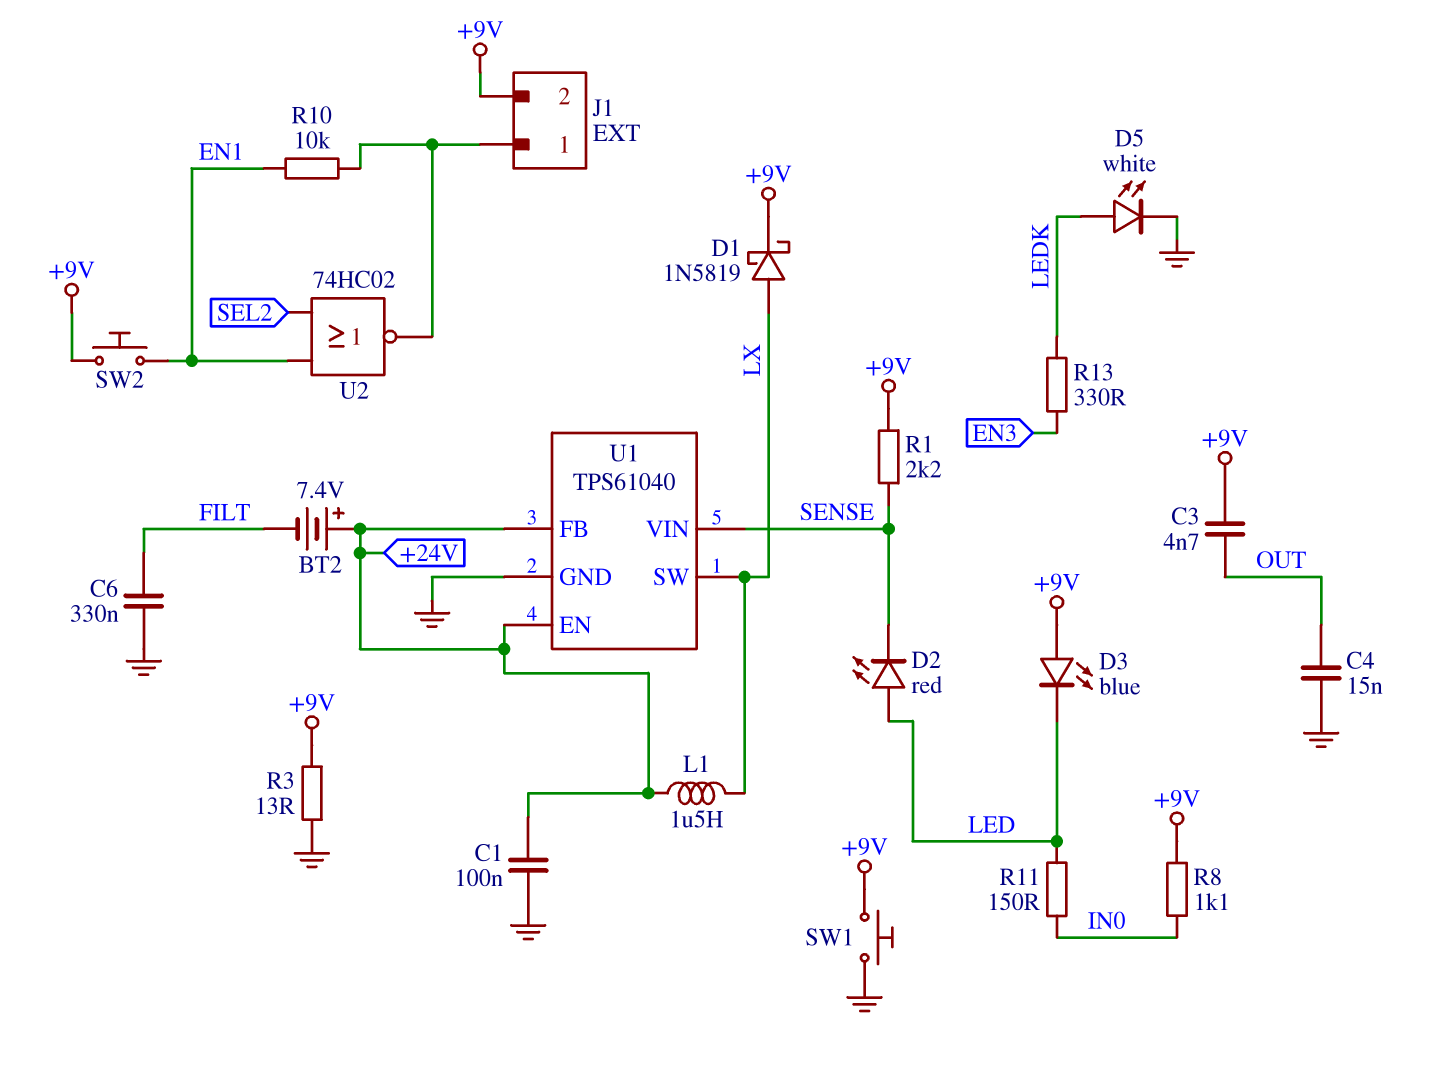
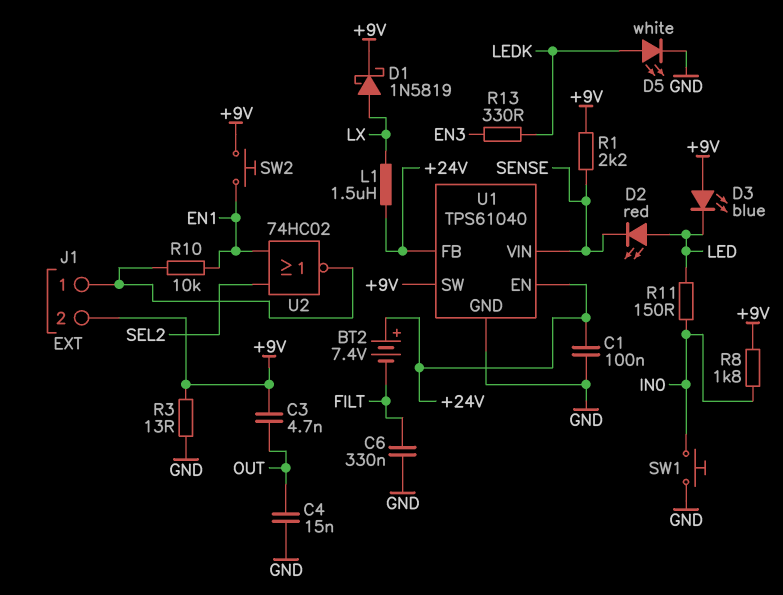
R8: 1.1k (+9V, IN0) -> 1.8k (+9V, IN0)
SW1: button (+9V, GND) -> button (GND, IN0)
U1 pin SW: LX -> +9V

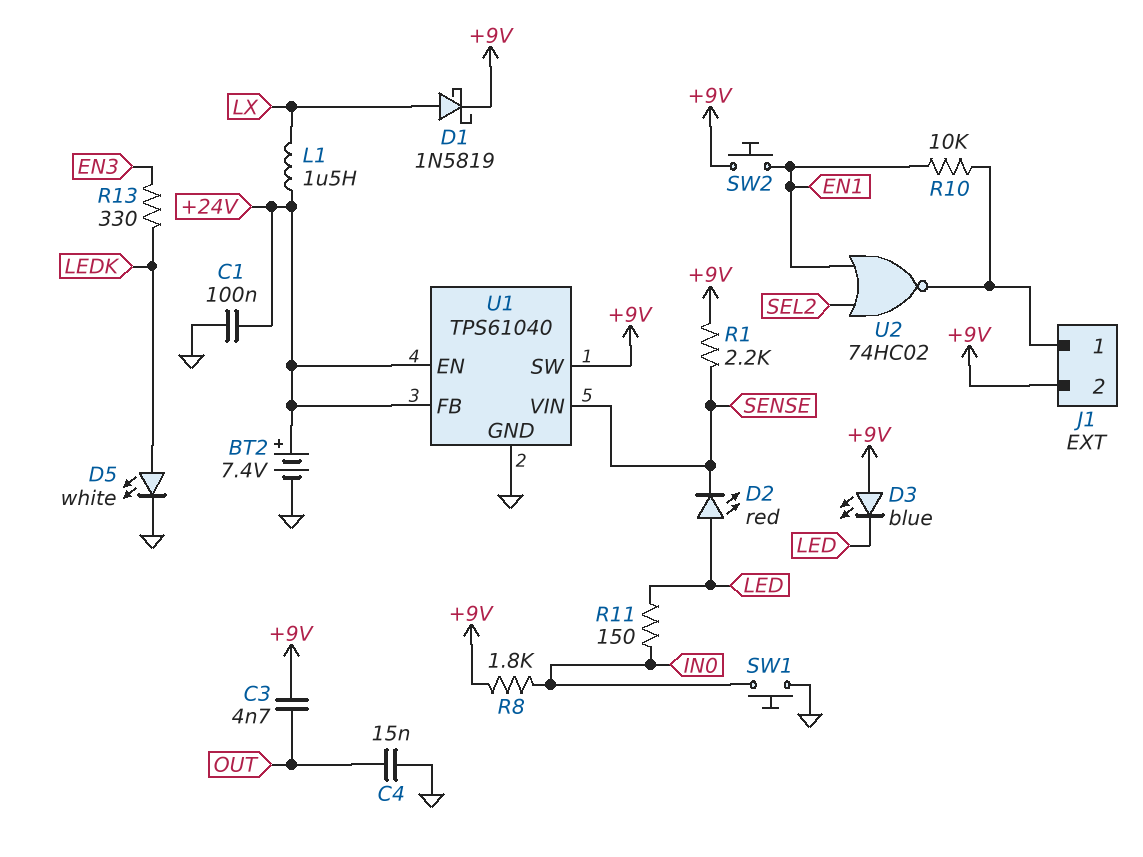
BT2: 7.4V (plus +24V, minus FILT) -> 7.4V (plus +24V, minus GND)
C6: 330nF (FILT, GND) -> none
R3: 13 (+9V, GND) -> none

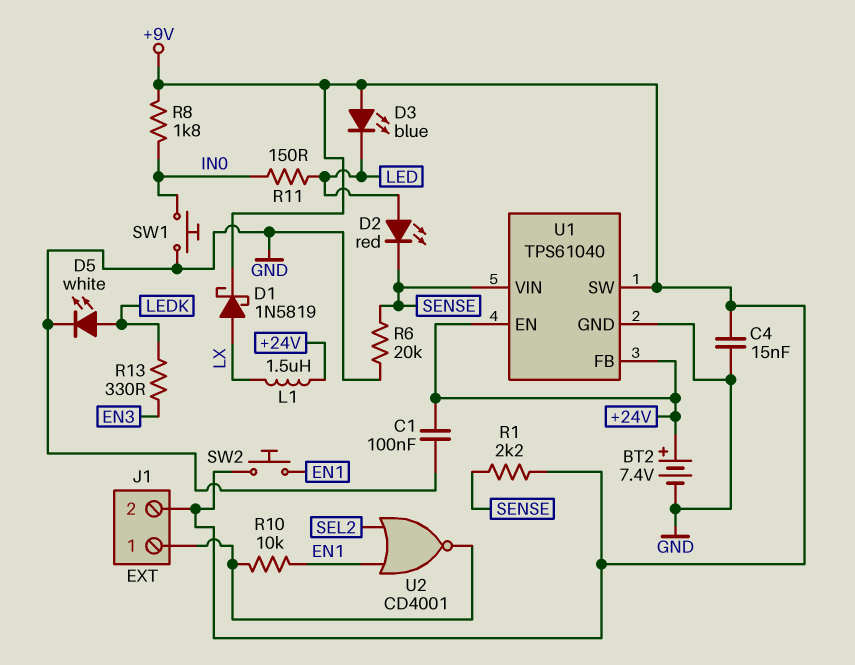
C3: 4.7nF (+9V, OUT) -> none
C4: 15nF (GND, OUT) -> 15nF (+9V, GND)
R6: none -> 20k (GND, SENSE)
U2: NOR 74HC02 (in EN1, in SEL2, out J1/1) -> NOR CD4001 (in EN1, in SEL2, out J1/1)

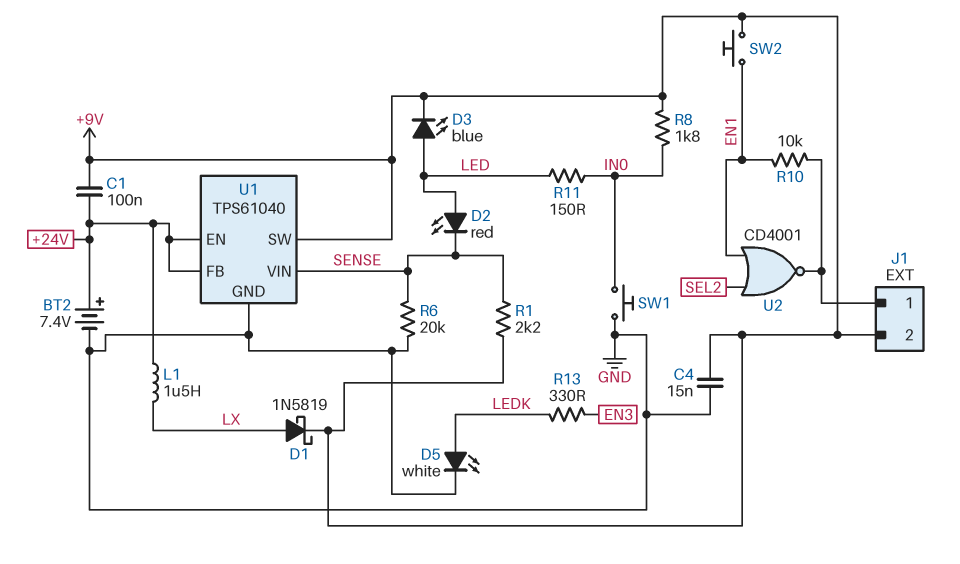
C1: 100nF (+24V, GND) -> 100nF (+9V, +24V)
D3: LED blue (A +9V, K LED) -> LED blue (A LED, K +9V)

